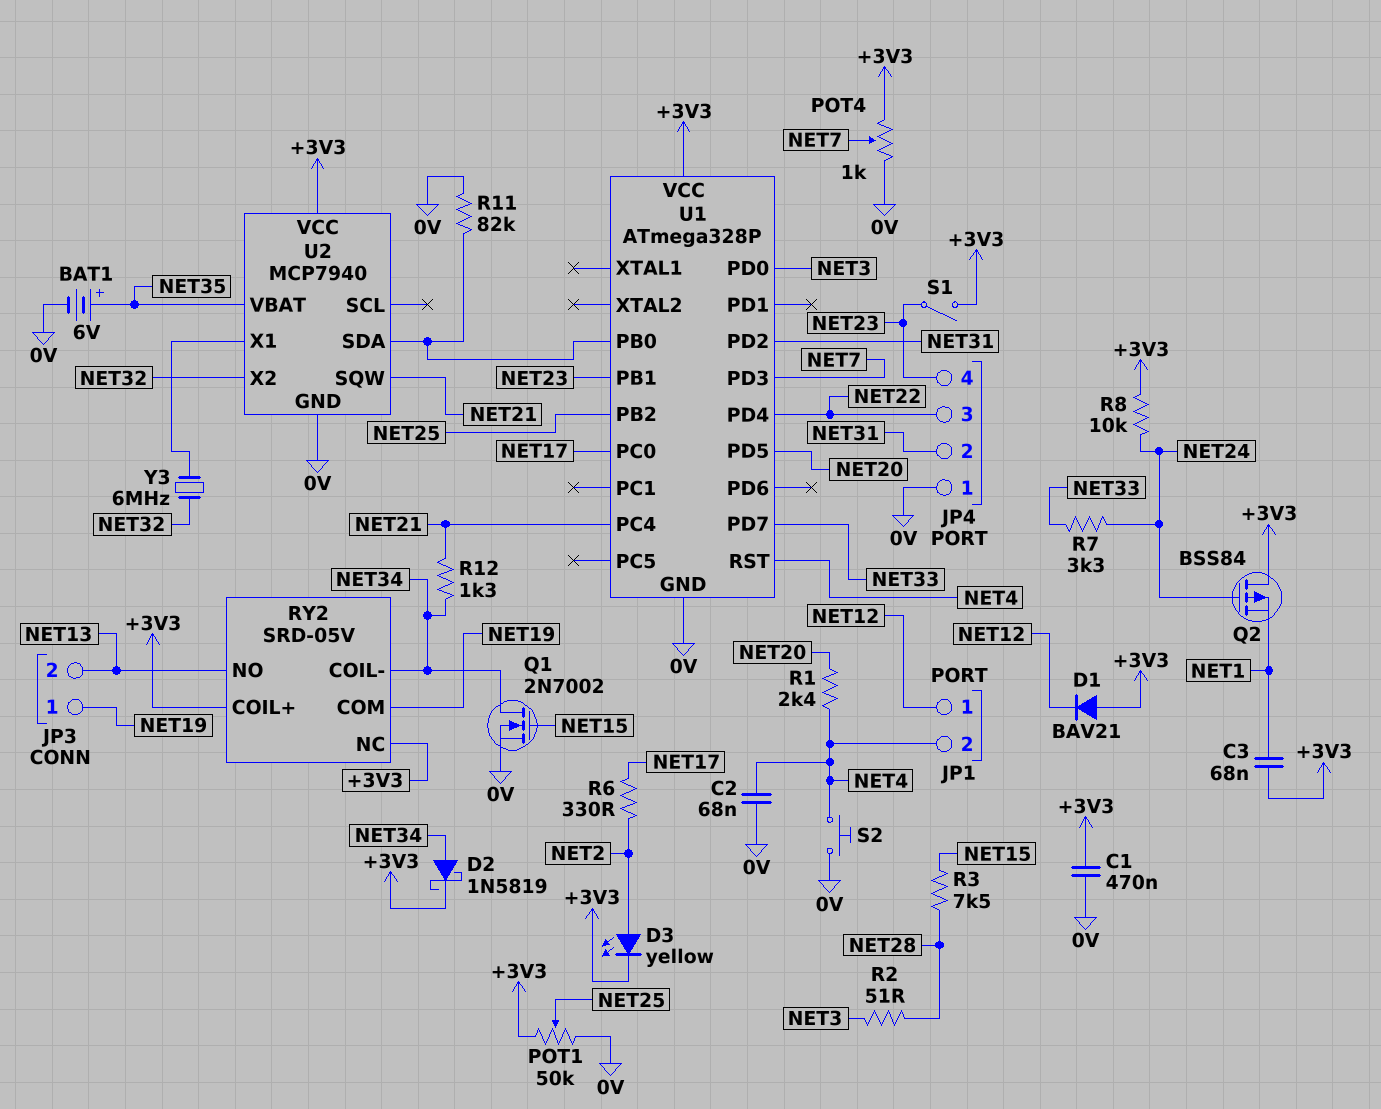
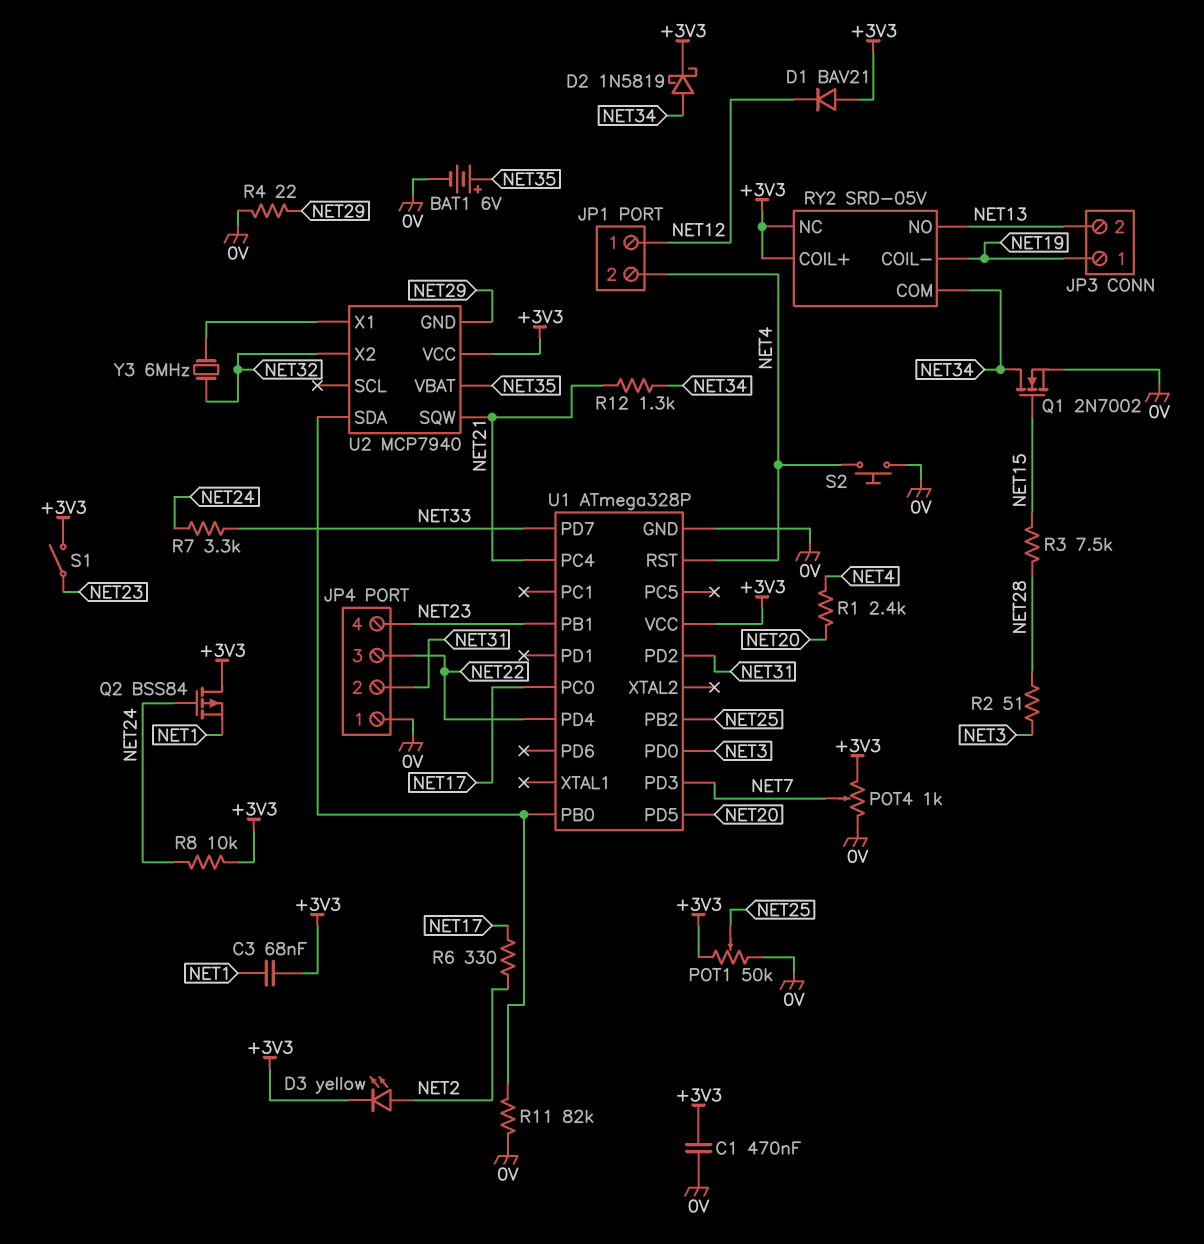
C2: 68nF (0V, NET4) -> none
R4: none -> 22 (0V, NET29)
RY2 pin COIL-: NET34 -> NET19
RY2 pin COM: NET19 -> NET34
U2 pin GND: 0V -> NET29

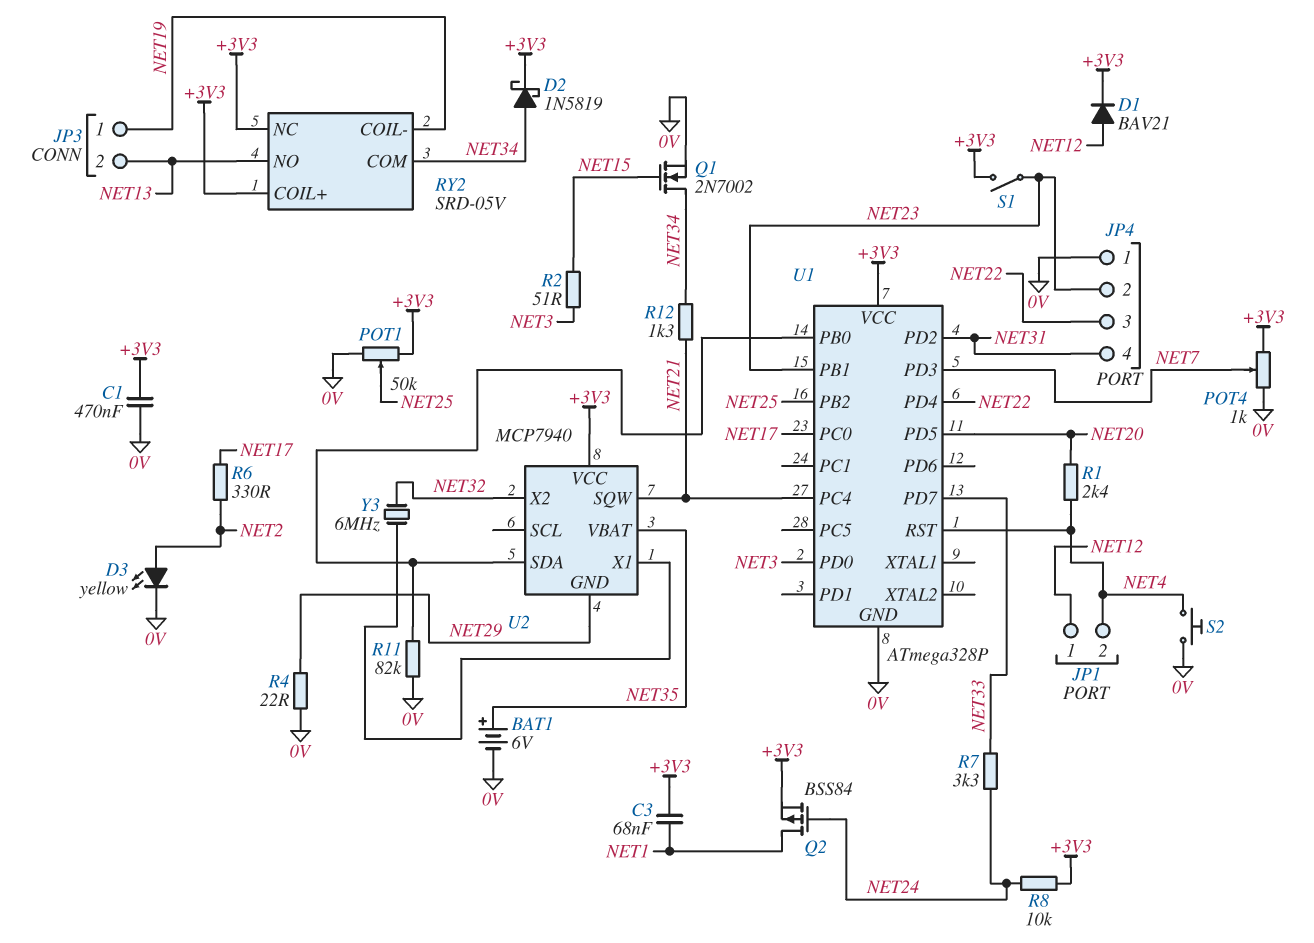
D1: diode BAV21 (A +3V3, K NET12) -> diode BAV21 (A NET12, K +3V3)
D3: LED yellow (A NET2, K +3V3) -> LED yellow (A NET2, K 0V)
JP4 pin 2: NET31 -> NET23
JP4 pin 4: NET23 -> NET31
Q2: PMOS BSS84 (G NET24, D +3V3, S NET1) -> PMOS BSS84 (G NET24, D NET1, S +3V3)
R2: 51 (NET3, NET28) -> 51 (NET3, NET15)
R3: 7.5k (NET15, NET28) -> none

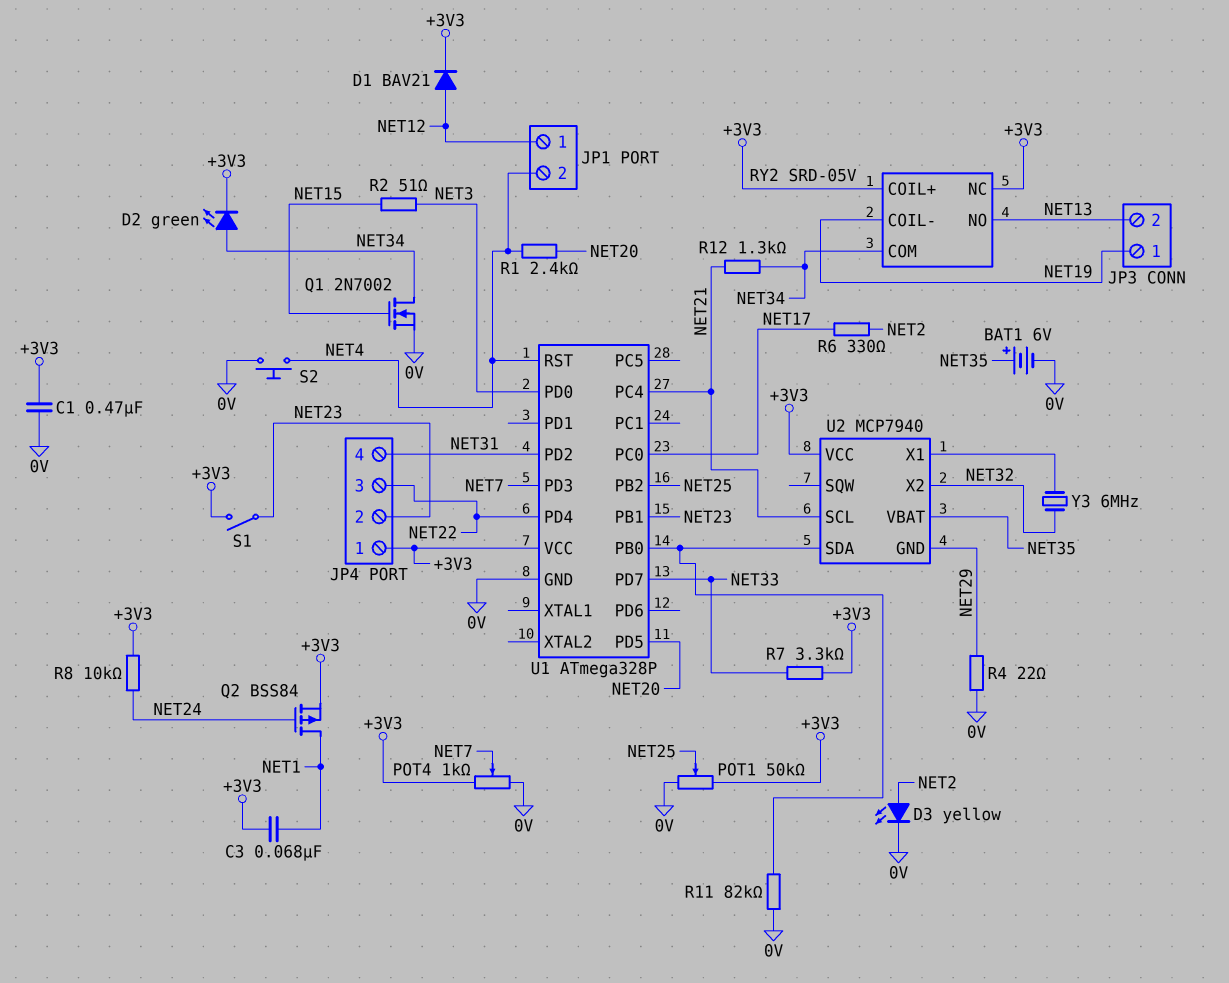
D2: schottky 1N5819 (A NET34, K +3V3) -> LED green (A NET34, K +3V3)
JP4 pin 1: 0V -> +3V3
R7: 3.3k (NET24, NET33) -> 3.3k (+3V3, NET33)
U2 pin SCL: none -> NET21
U2 pin SQW: NET21 -> none

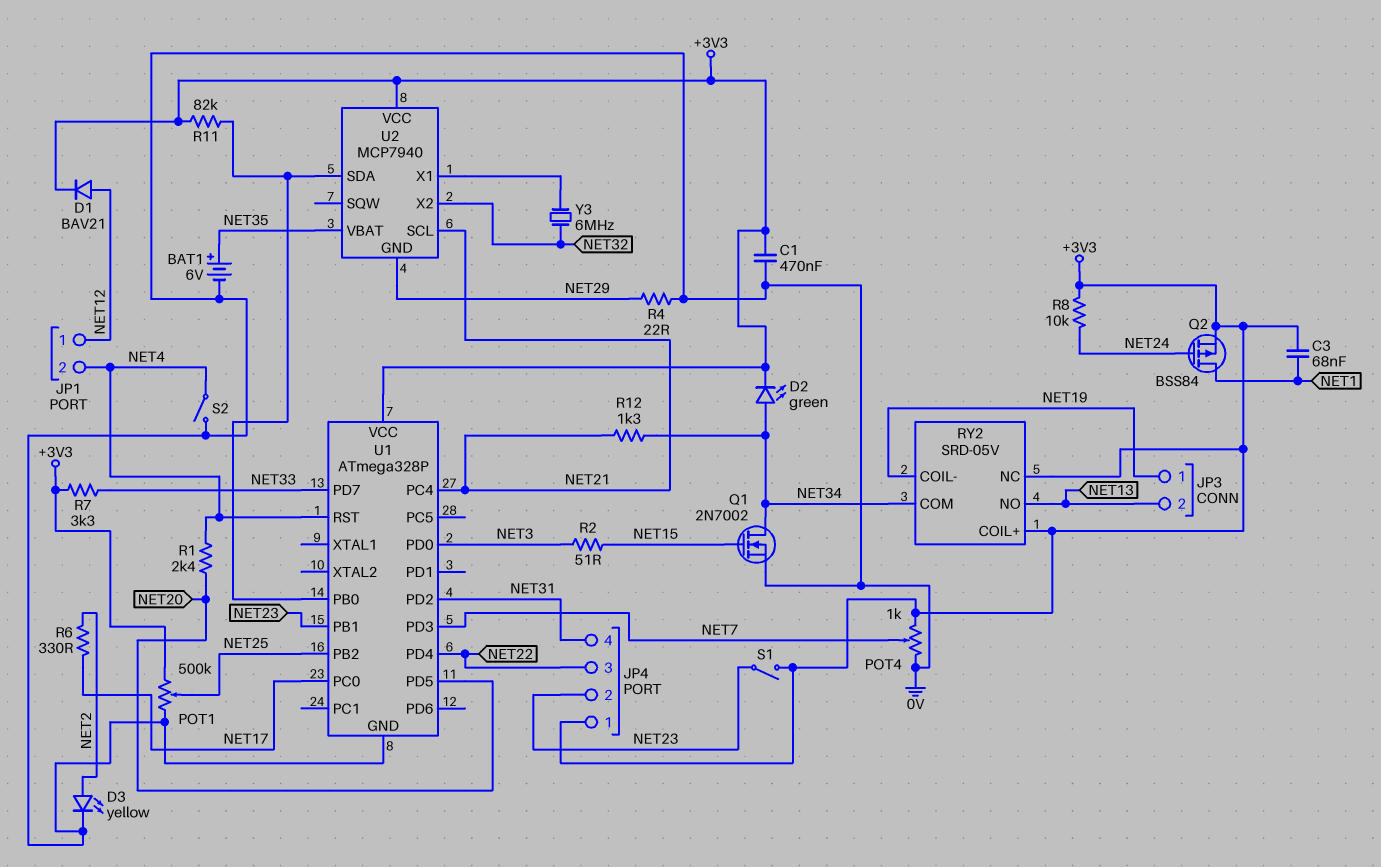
POT1: 50k (+3V3, 0V, wiper NET25) -> 500k (+3V3, 0V, wiper NET25)
R11: 82k (0V, U1/PB0) -> 82k (+3V3, U1/PB0)
S2: button (0V, NET4) -> switch (0V, NET4)

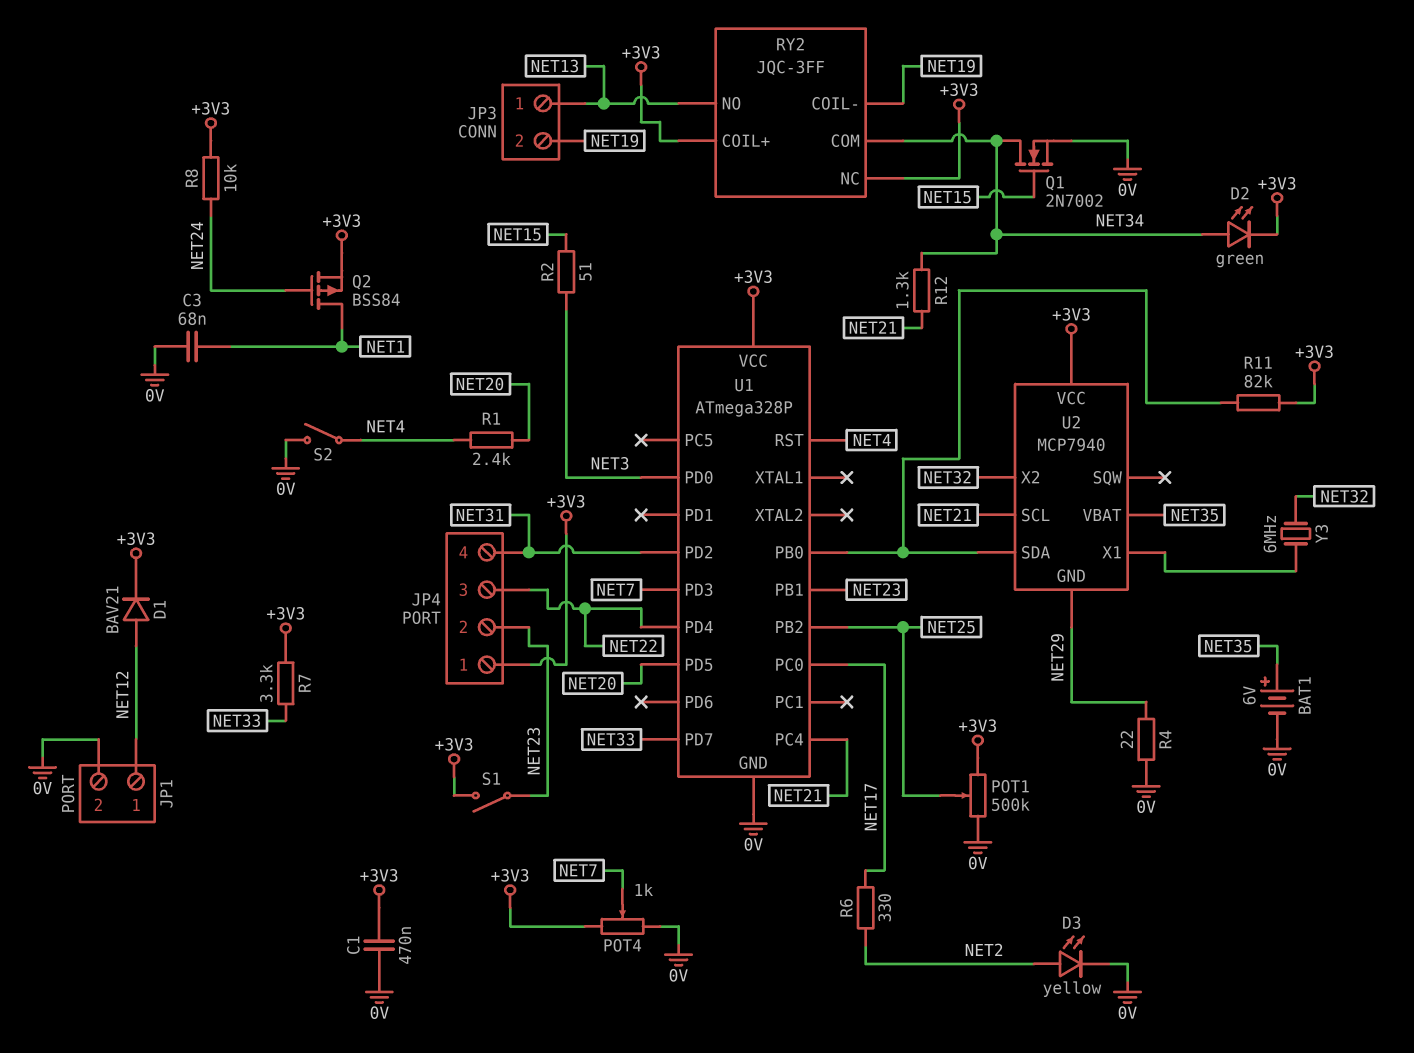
C3: 68nF (+3V3, NET1) -> 68nF (0V, NET1)
JP1 pin 2: NET4 -> 0V
JP3 pin 1: NET19 -> NET13
JP3 pin 2: NET13 -> NET19
RY2: SRD-05V -> JQC-3FF

